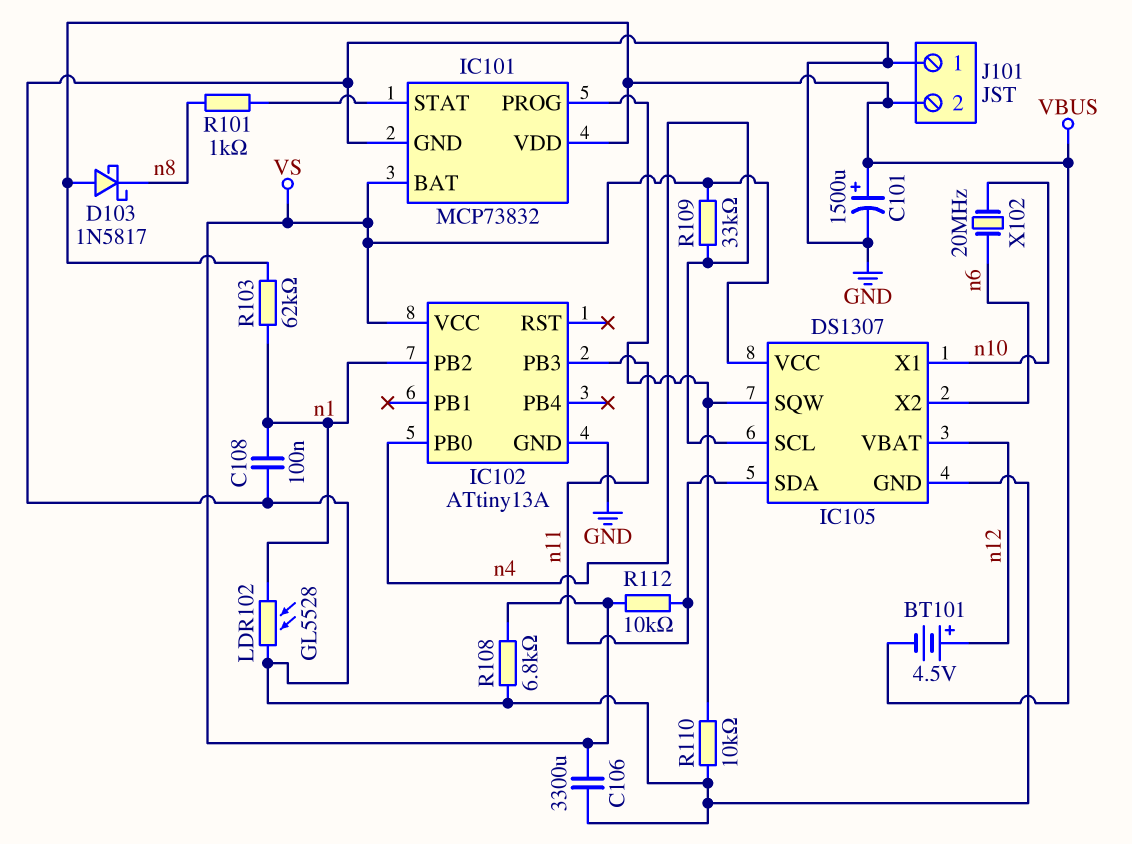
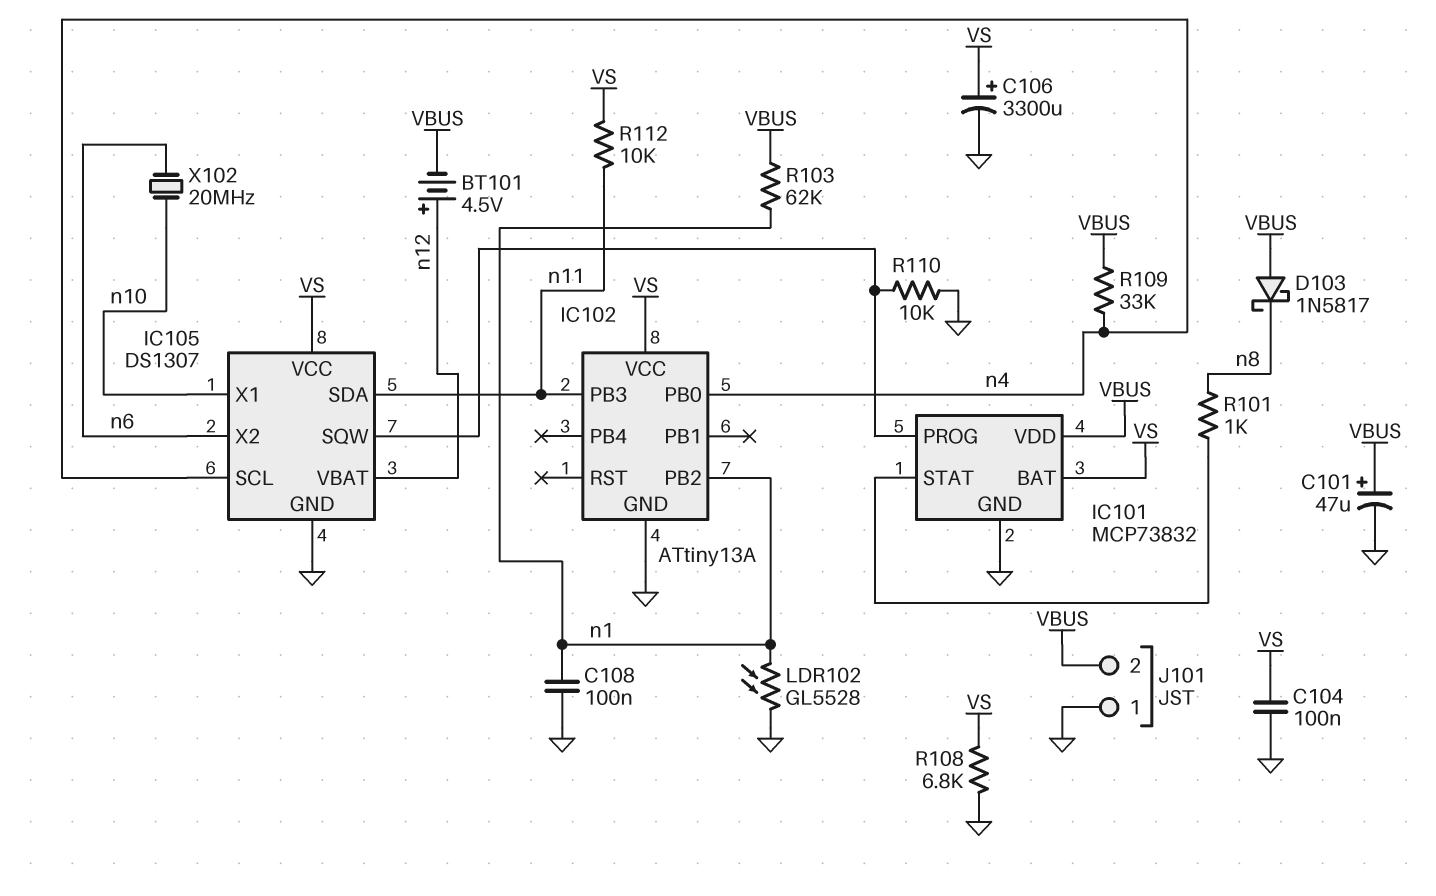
C101: 1500uF (plus VBUS, minus GND) -> 47uF (plus VBUS, minus GND)
C104: none -> 100nF (GND, VS)
C106: 3300uF (GND, VS) -> 3300uF (plus VS, minus GND)
R109: 33k (VS, n4) -> 33k (VBUS, n4)

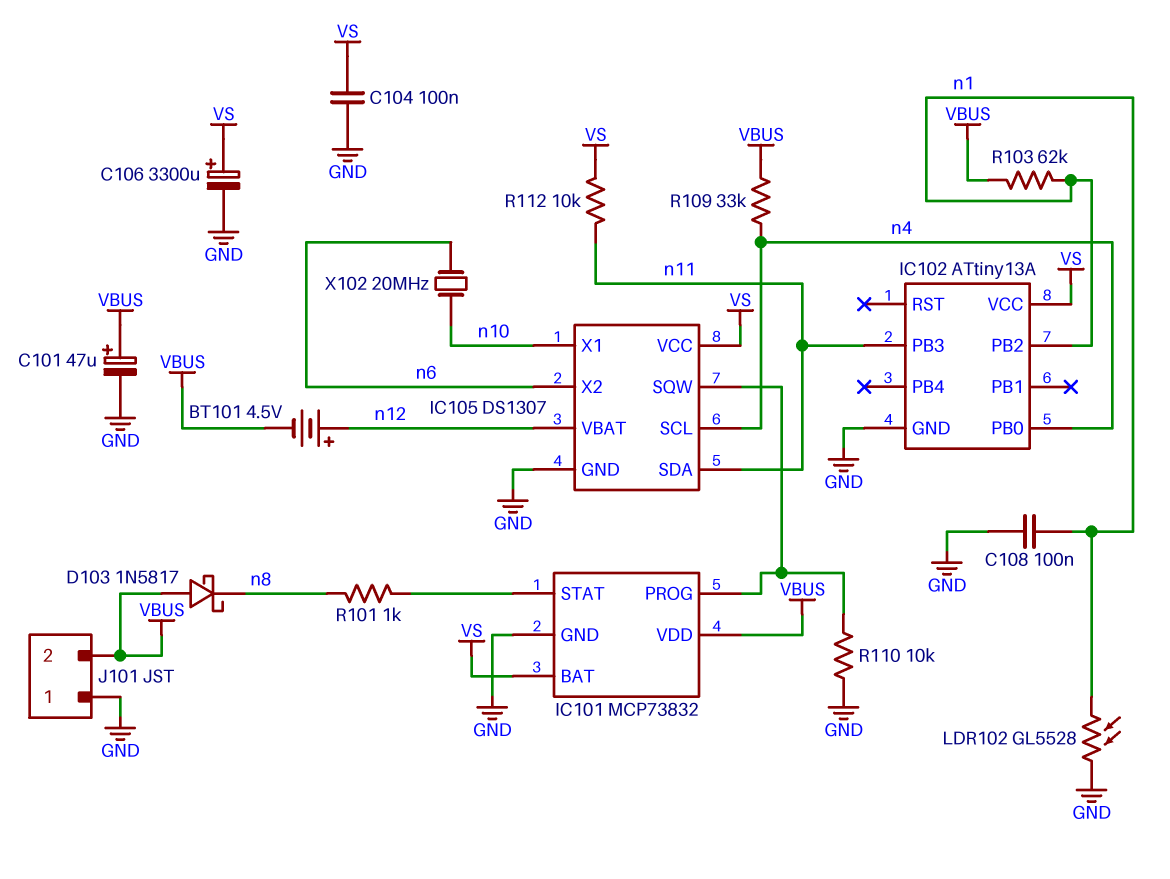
R108: 6.8k (GND, VS) -> none

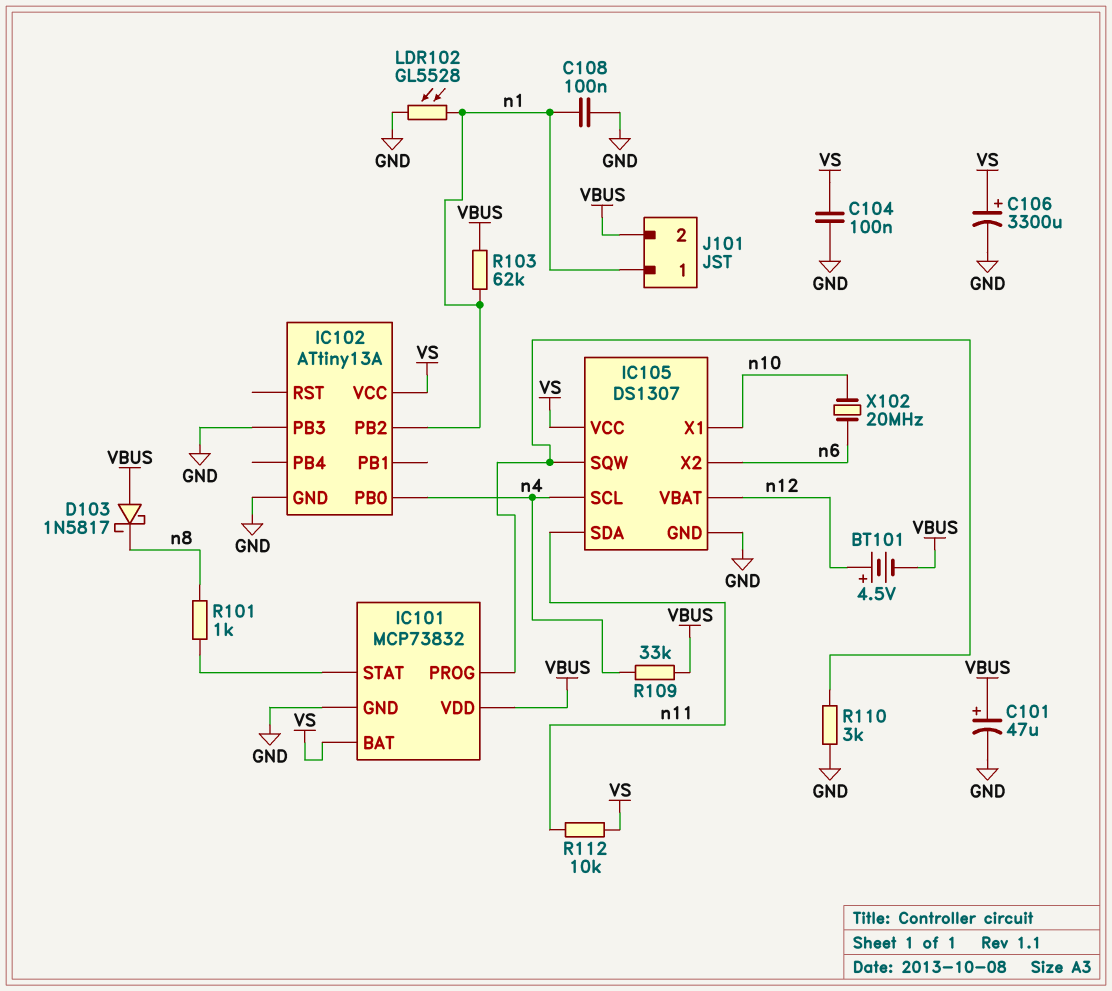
IC102 pin PB3: n11 -> GND
J101 pin 1: GND -> n1
R110: 10k (GND, IC101/PROG) -> 3k (GND, IC101/PROG)

